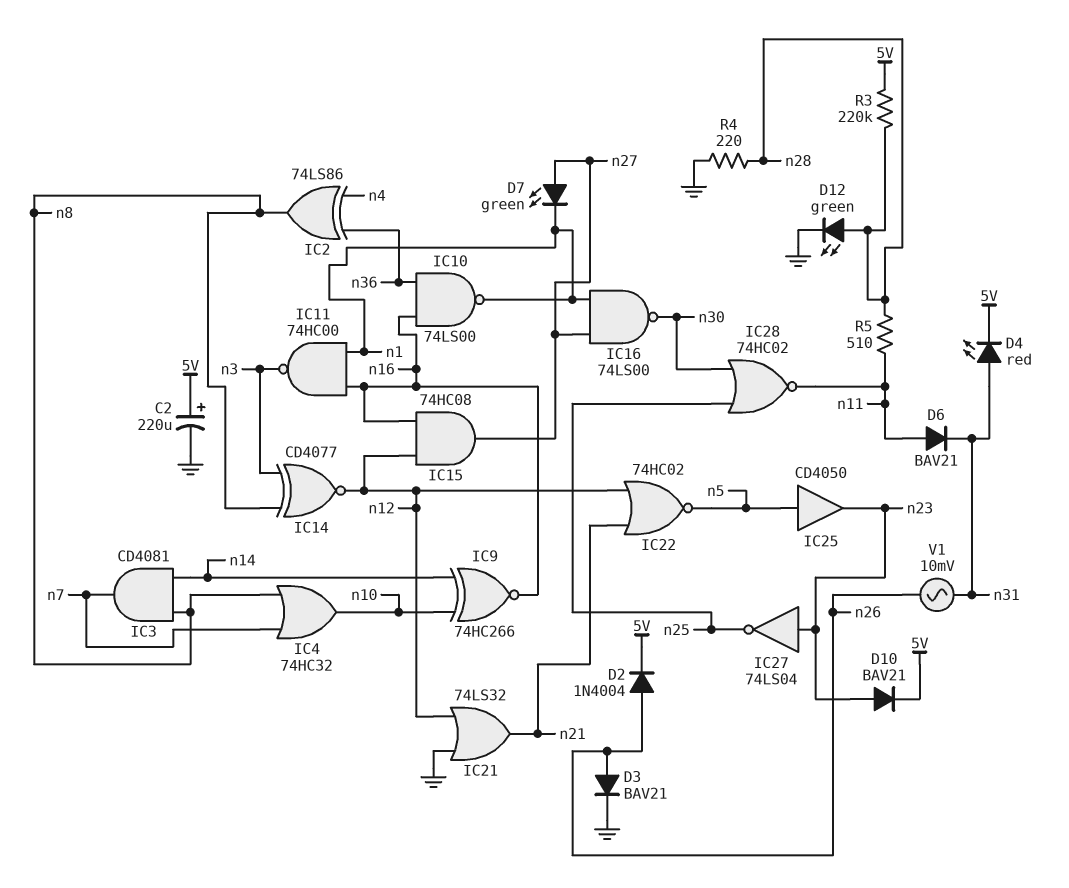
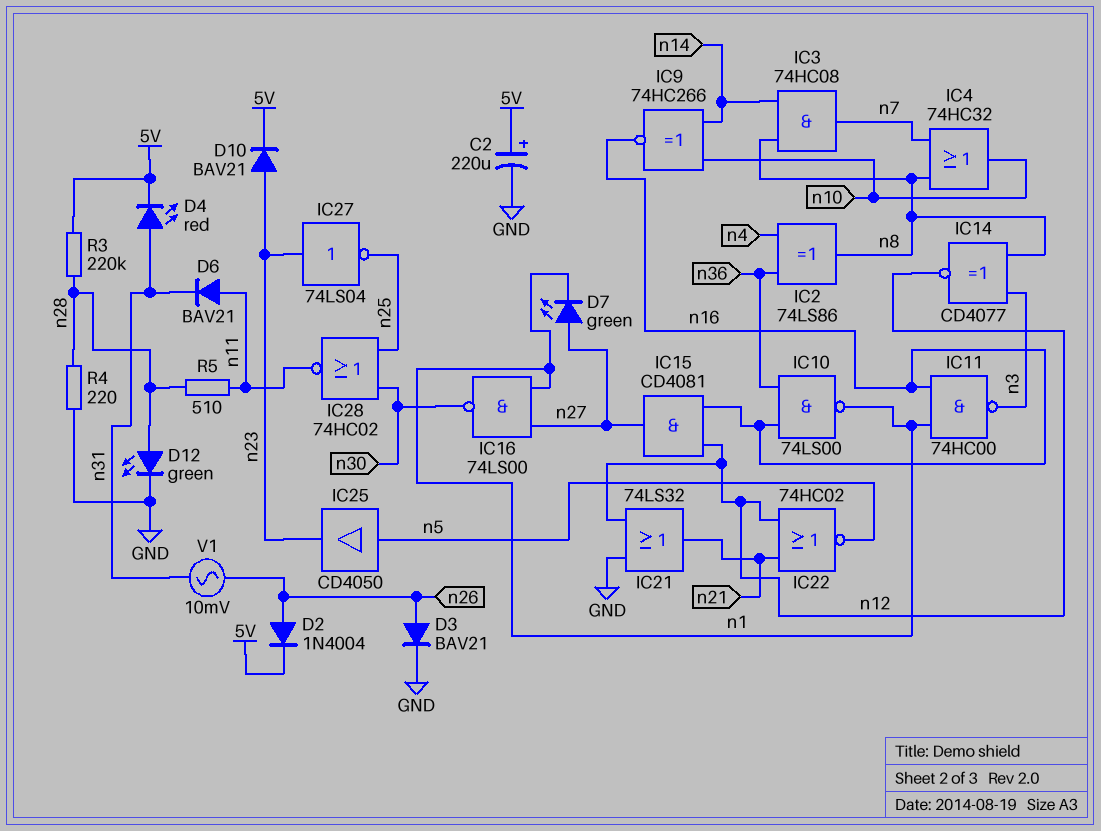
IC3: AND CD4081 (in n8, in n14, out n7) -> AND 74HC08 (in n8, in n14, out n7)
IC15: AND 74HC08 (in n12, in n16, out n27) -> AND CD4081 (in n12, in n16, out n27)

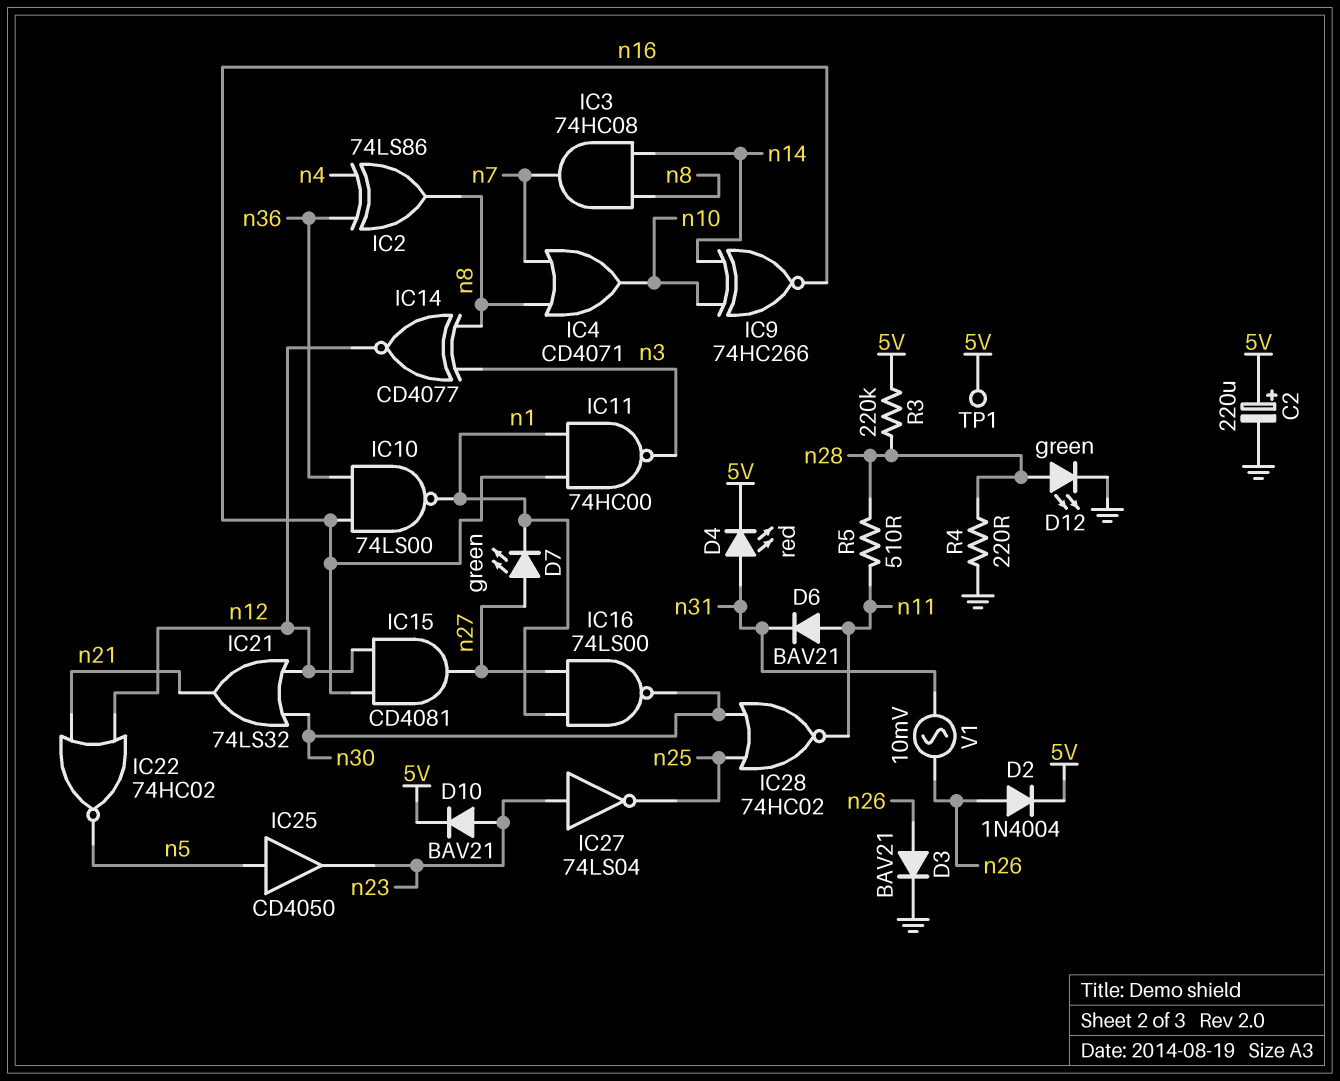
IC4: OR 74HC32 (in n7, in n8, out n10) -> OR CD4071 (in n7, in n8, out n10)
IC21: OR 74LS32 (in GND, in n12, out n21) -> OR 74LS32 (in n12, in n30, out n21)
TP1: none -> test point (5V)

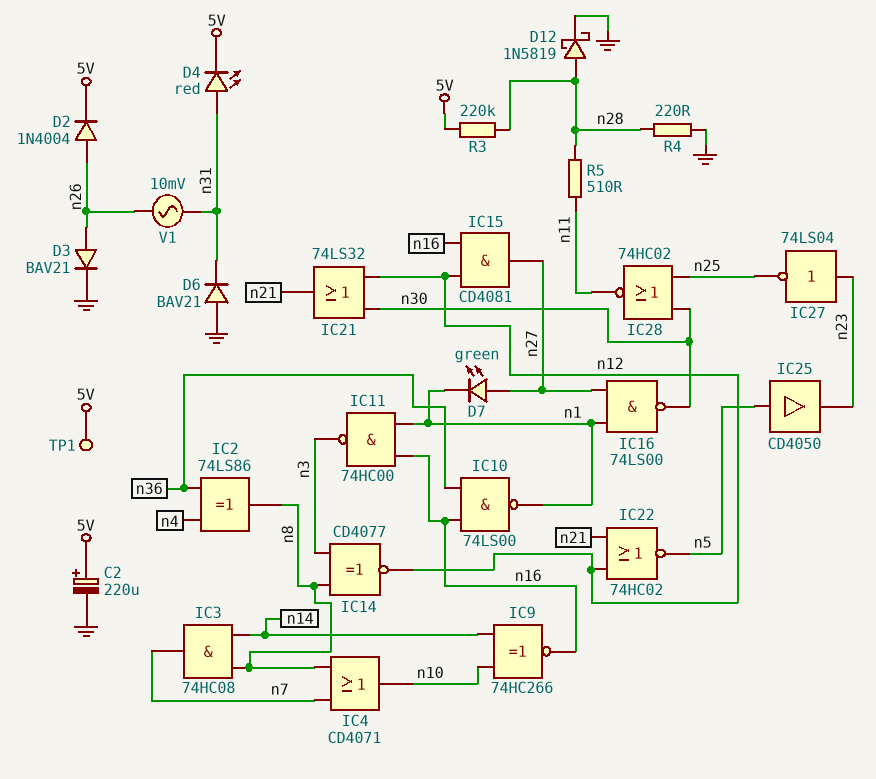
D6: diode BAV21 (A n11, K n31) -> diode BAV21 (A GND, K n31)
D10: diode BAV21 (A n23, K 5V) -> none
D12: LED green (A n28, K GND) -> schottky 1N5819 (A n28, K GND)

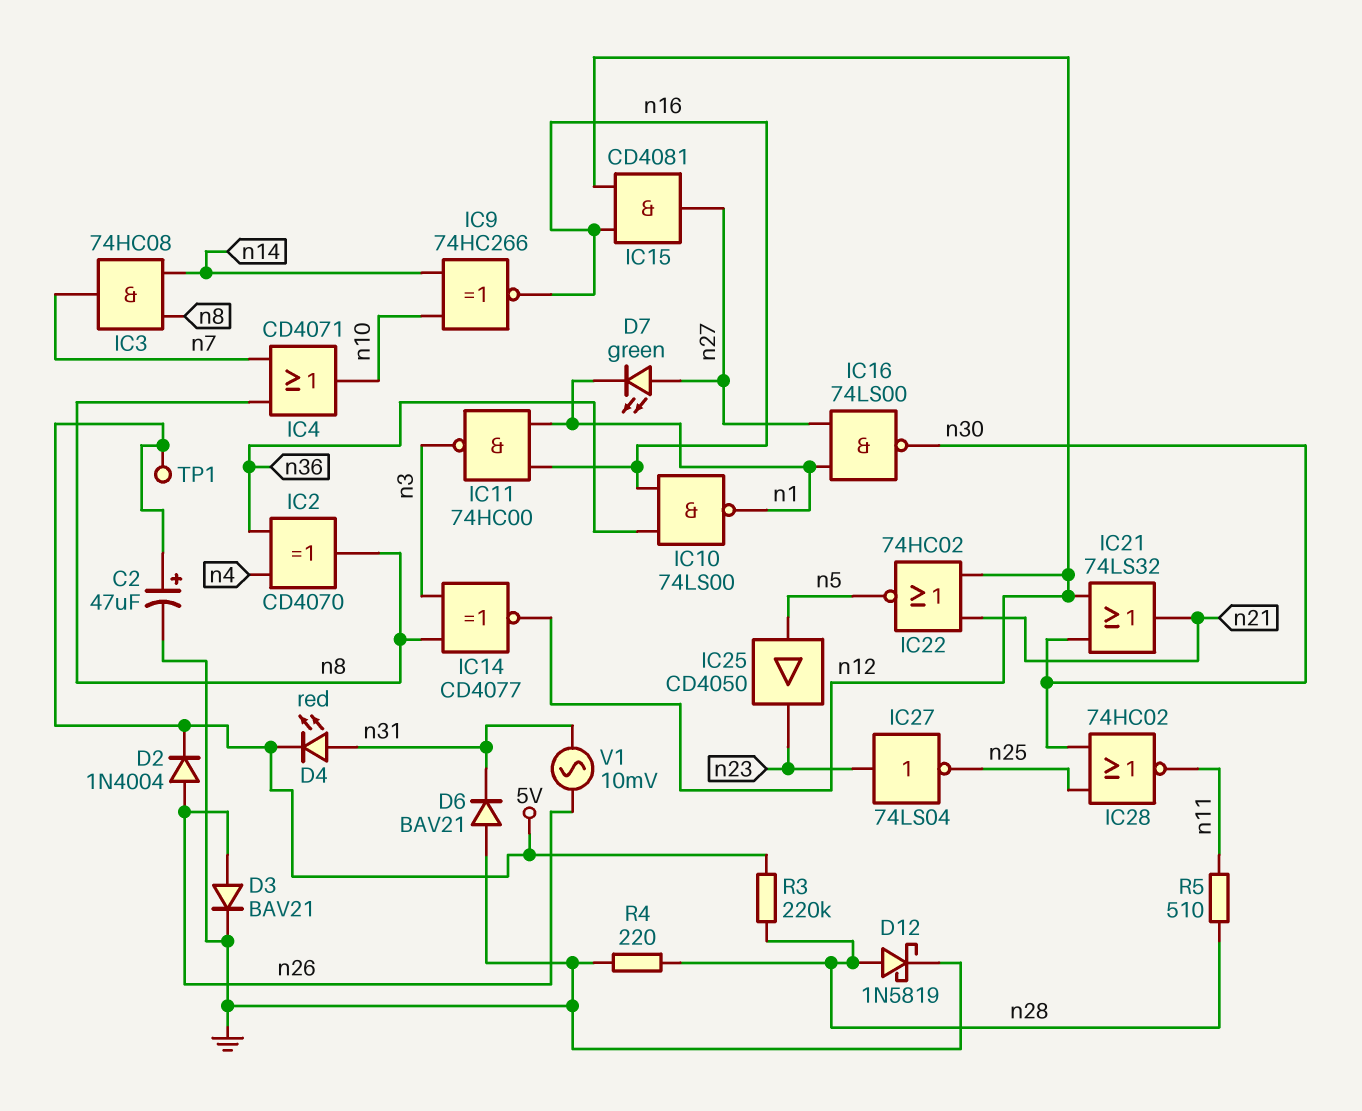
C2: 220uF (plus 5V, minus GND) -> 47uF (plus 5V, minus GND)
IC2: XOR 74LS86 (in n4, in n36, out n8) -> XOR CD4070 (in n4, in n36, out n8)

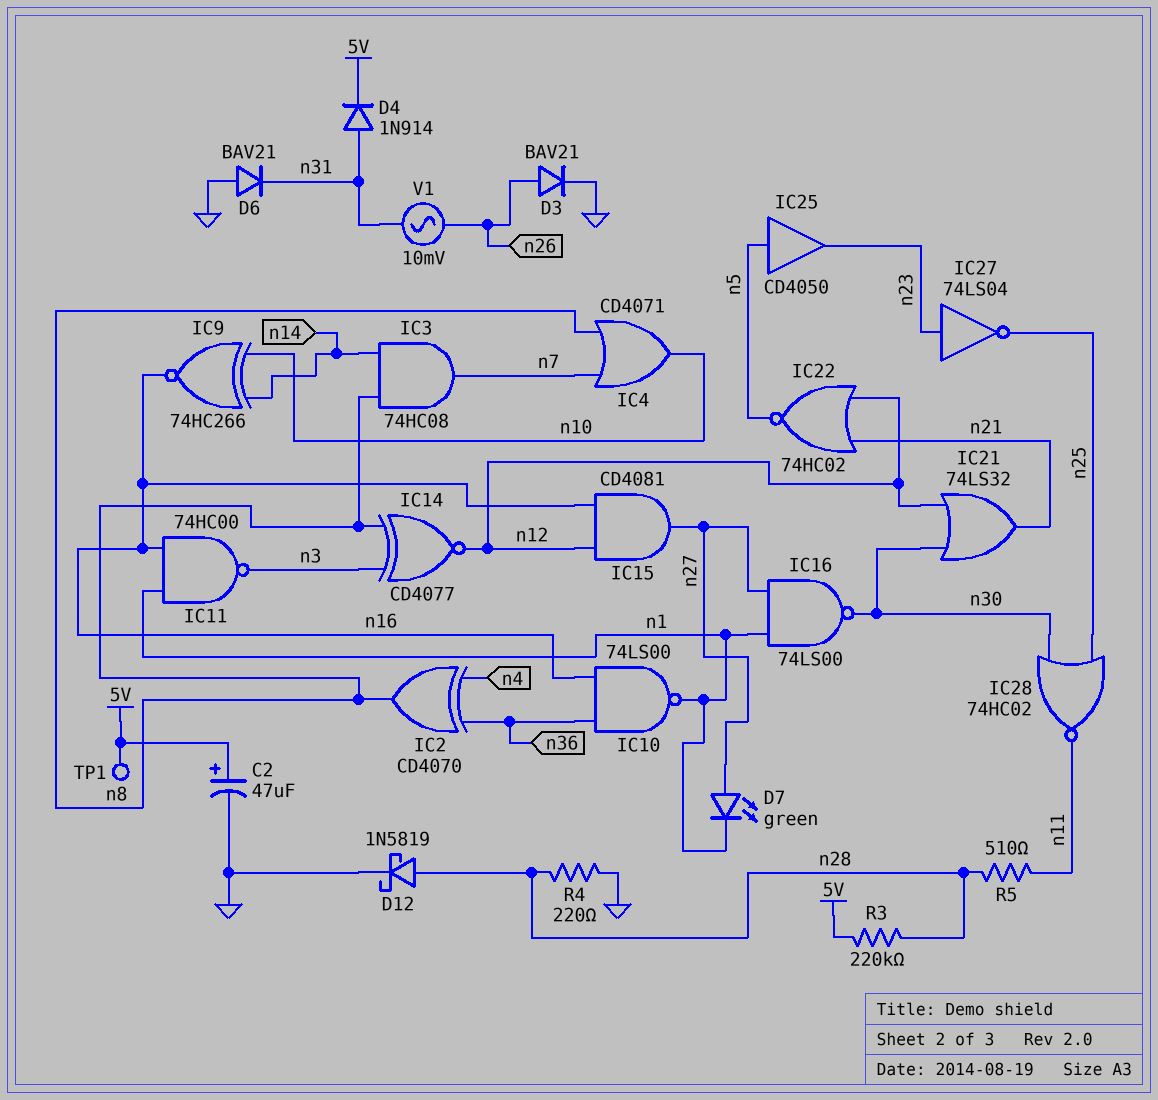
D2: diode 1N4004 (A n26, K 5V) -> none
D4: LED red (A n31, K 5V) -> diode 1N914 (A n31, K 5V)

